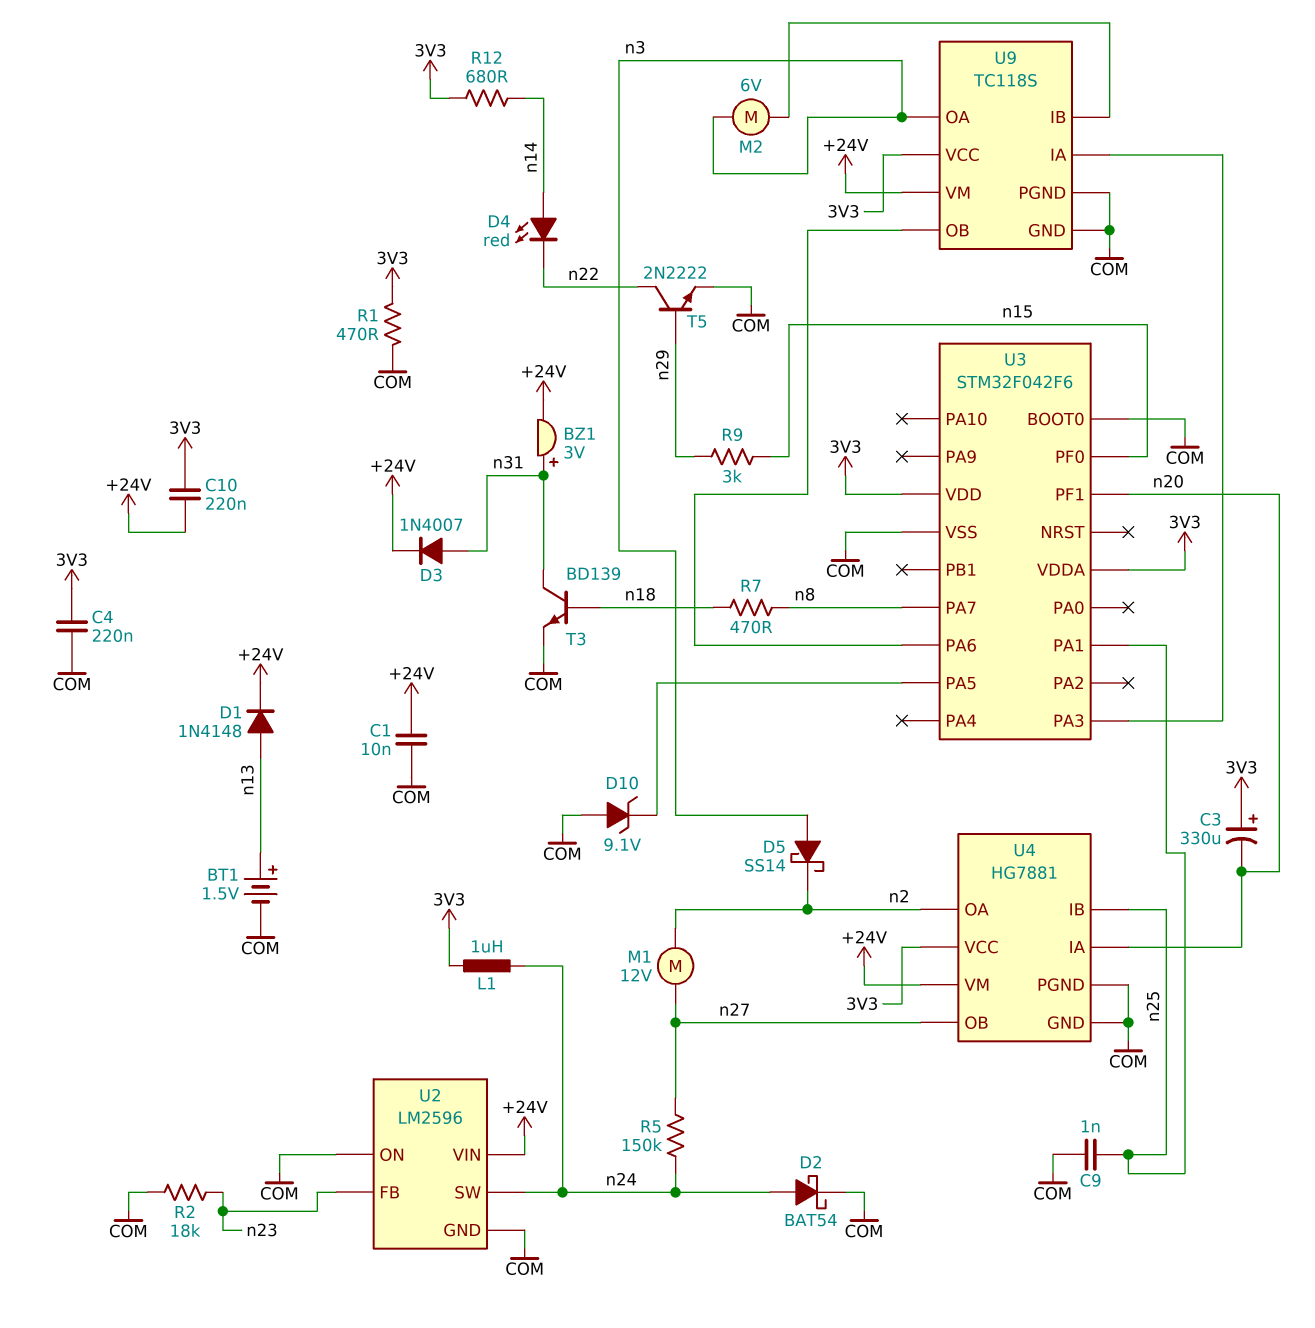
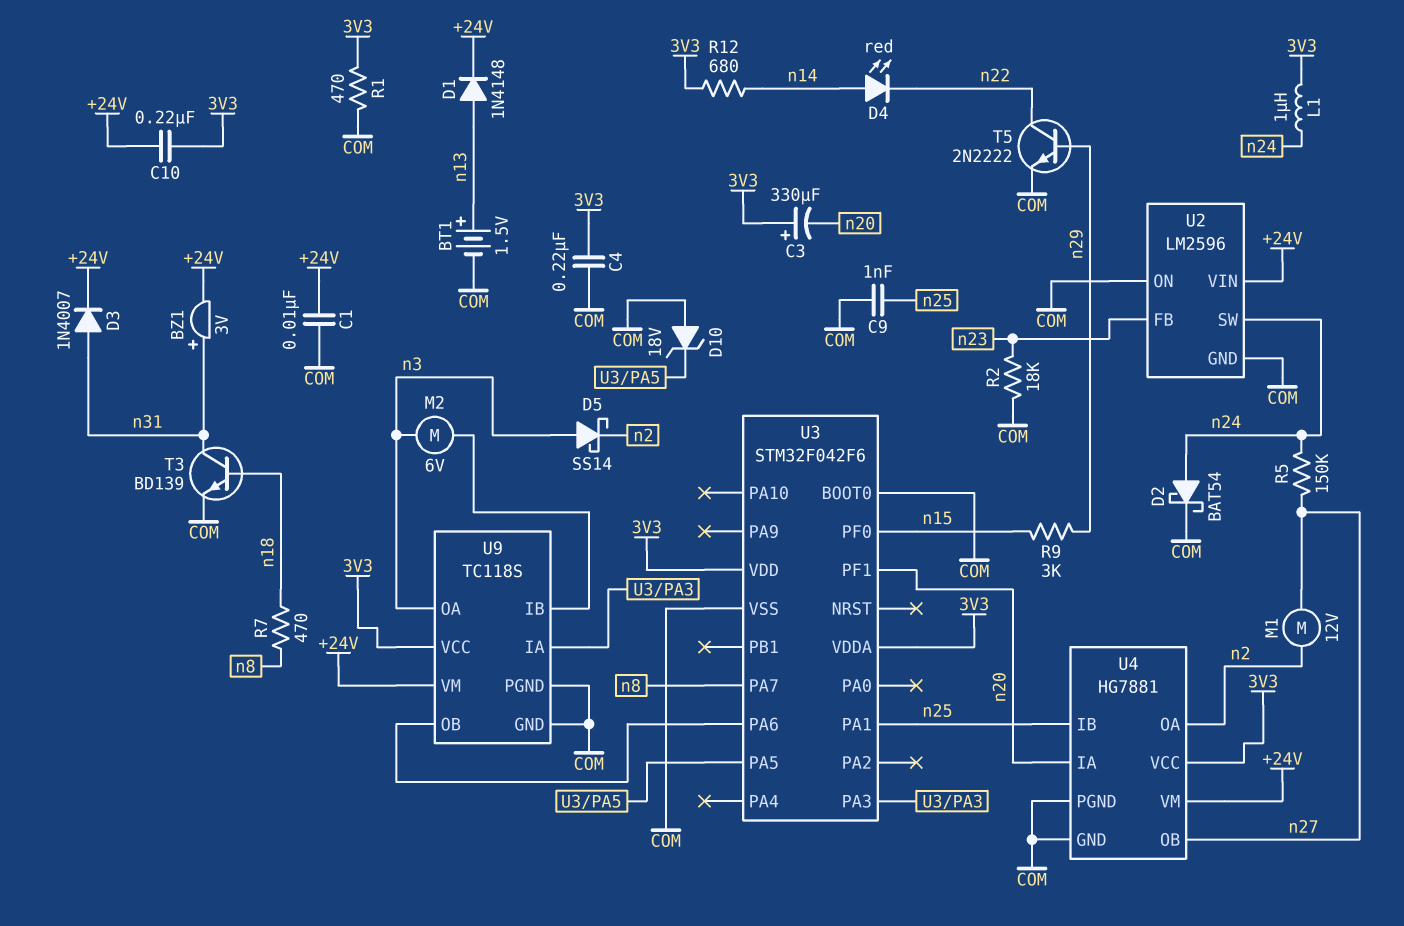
D10: zener 9.1V (A COM, K U3/PA5) -> zener 18V (A COM, K U3/PA5)

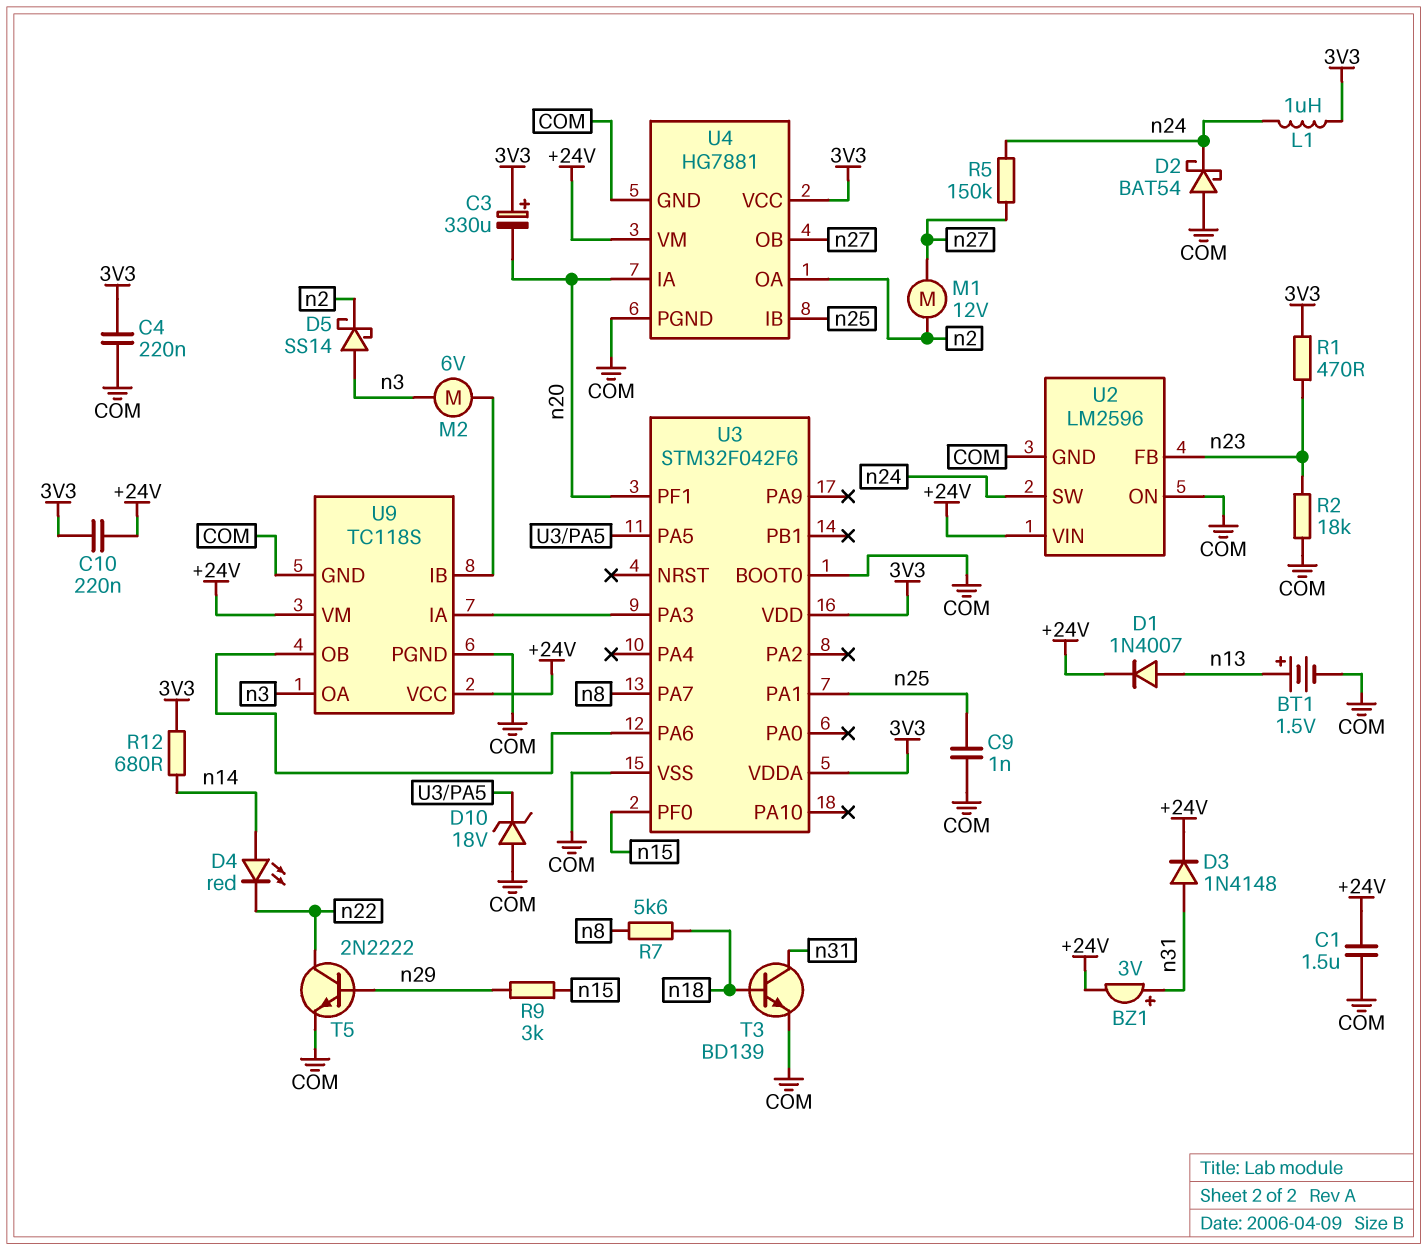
C1: 10nF (+24V, COM) -> 1.5uF (+24V, COM)
D1: diode 1N4148 (A n13, K +24V) -> diode 1N4007 (A n13, K +24V)
D2: schottky BAT54 (A n24, K COM) -> schottky BAT54 (A COM, K n24)
D3: diode 1N4007 (A n31, K +24V) -> diode 1N4148 (A n31, K +24V)
R1: 470 (3V3, COM) -> 470 (3V3, n23)
R7: 470 (n8, n18) -> 5.6k (n8, n18)
U9 pin VCC: 3V3 -> +24V

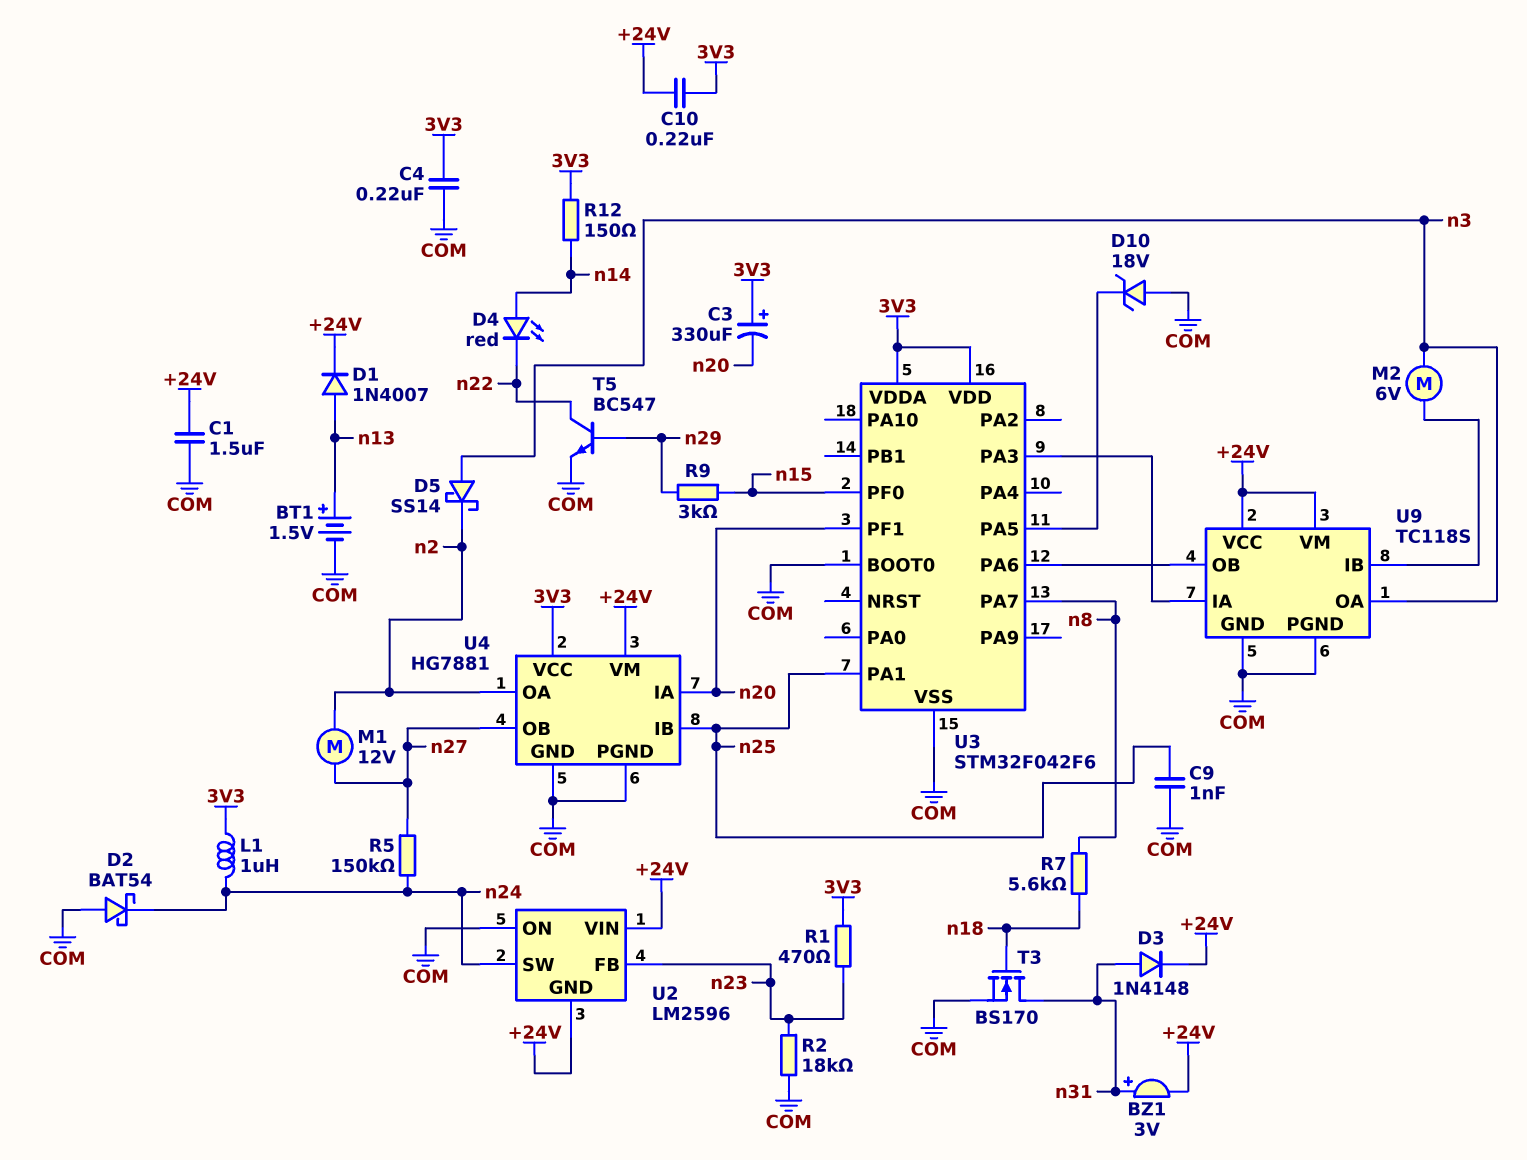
R12: 680 (3V3, n14) -> 150 (3V3, n14)
T3: NPN BD139 (B n18, C n31, E COM) -> NMOS BS170 (G n18, D n31, S COM)
T5: NPN 2N2222 (B n29, C n22, E COM) -> NPN BC547 (B n29, C n22, E COM)
U2 pin GND: COM -> +24V

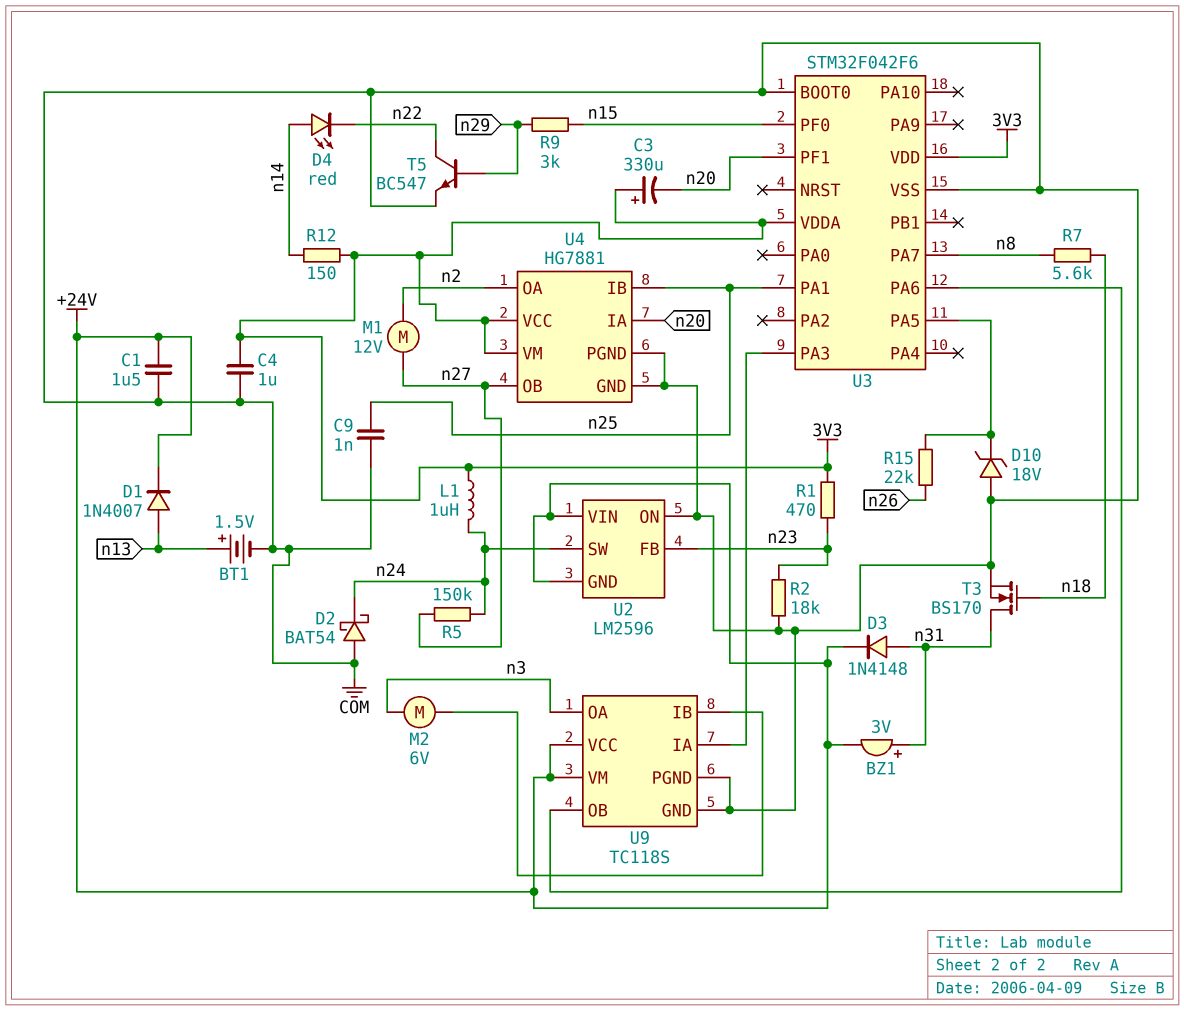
C4: 220nF (3V3, COM) -> 1uF (3V3, COM)
C10: 220nF (+24V, 3V3) -> none
D5: schottky SS14 (A n3, K n2) -> none
R15: none -> 22k (U3/PA5, n26)
U4 pin VM: +24V -> 3V3

